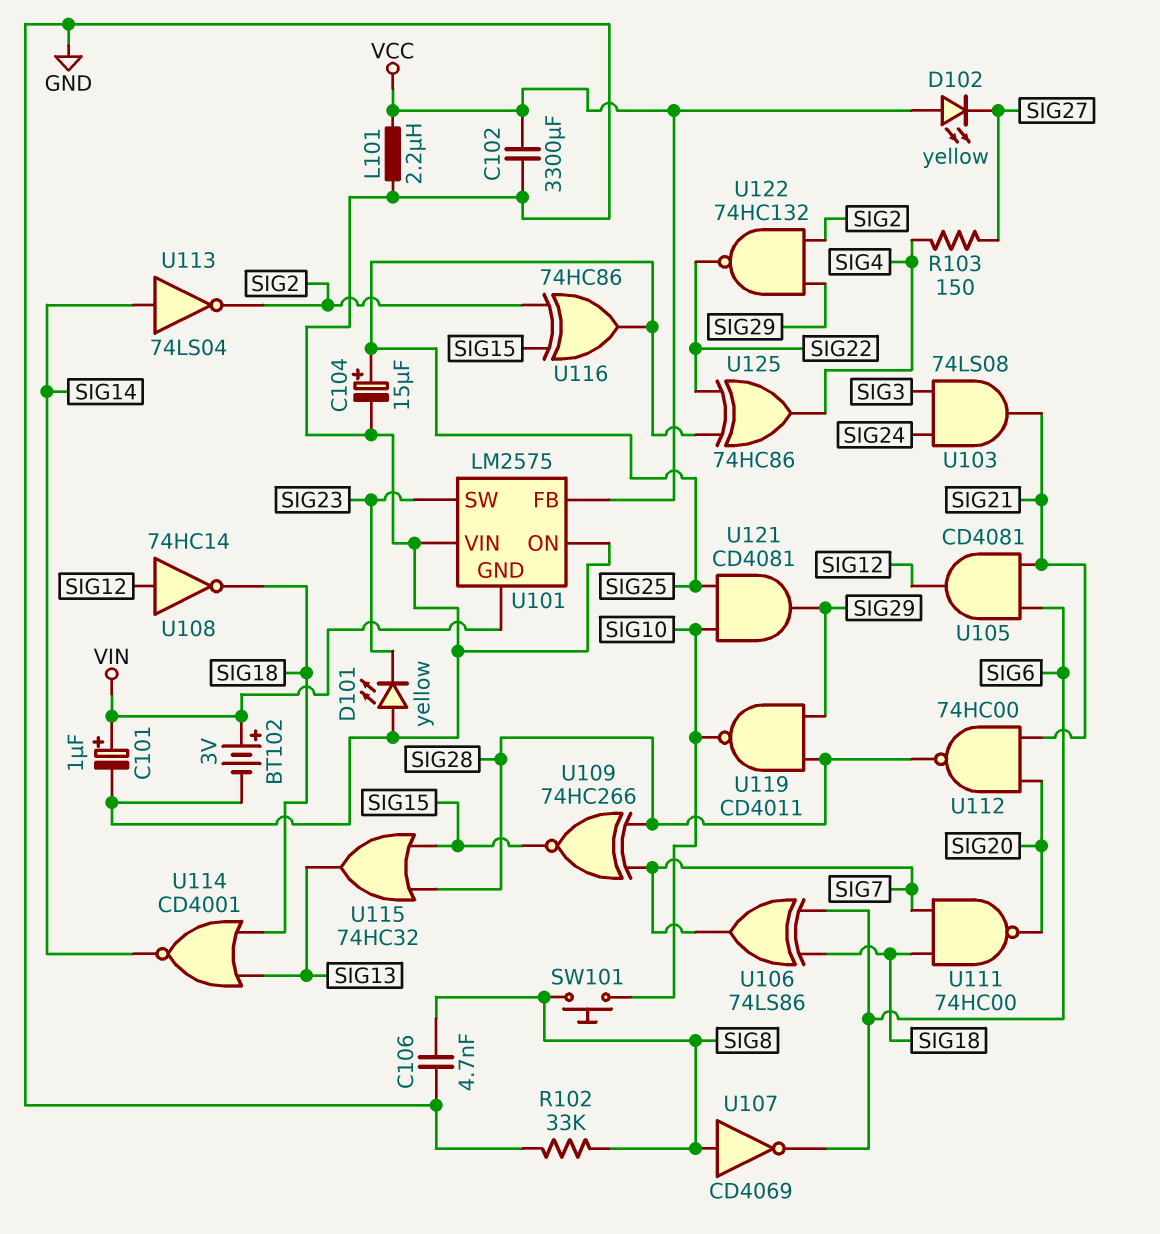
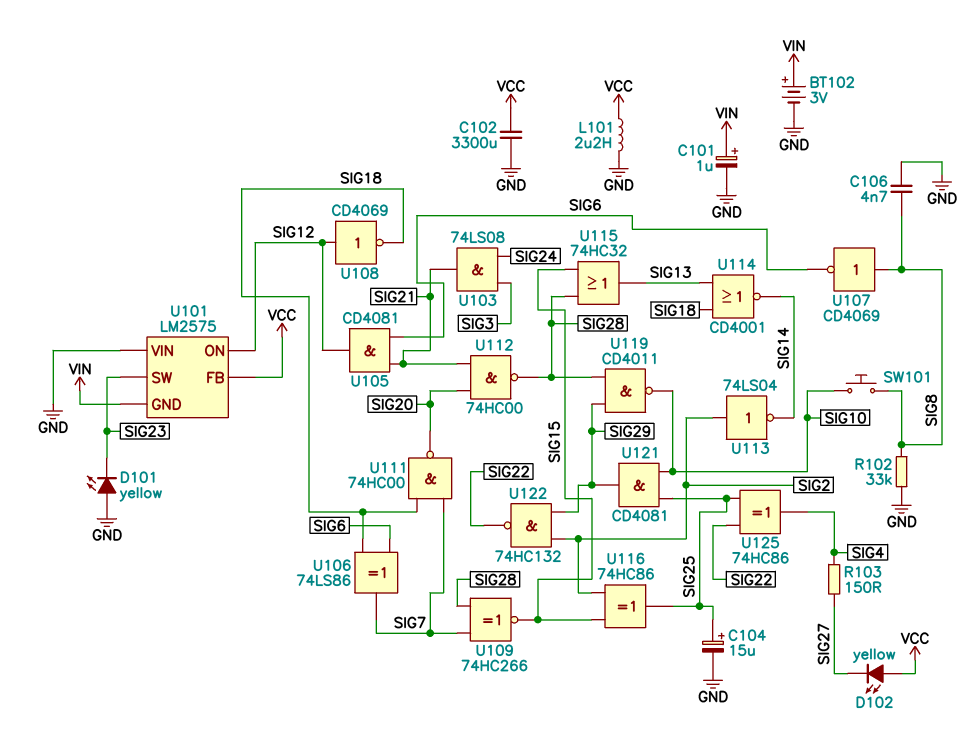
U101 pin ON: GND -> SIG12
U108: NOT 74HC14 (in SIG12, out SIG18) -> NOT CD4069 (in SIG12, out SIG18)
U113: NOT 74LS04 (in SIG14, out SIG2) -> NOT 74LS04 (in SIG2, out SIG14)

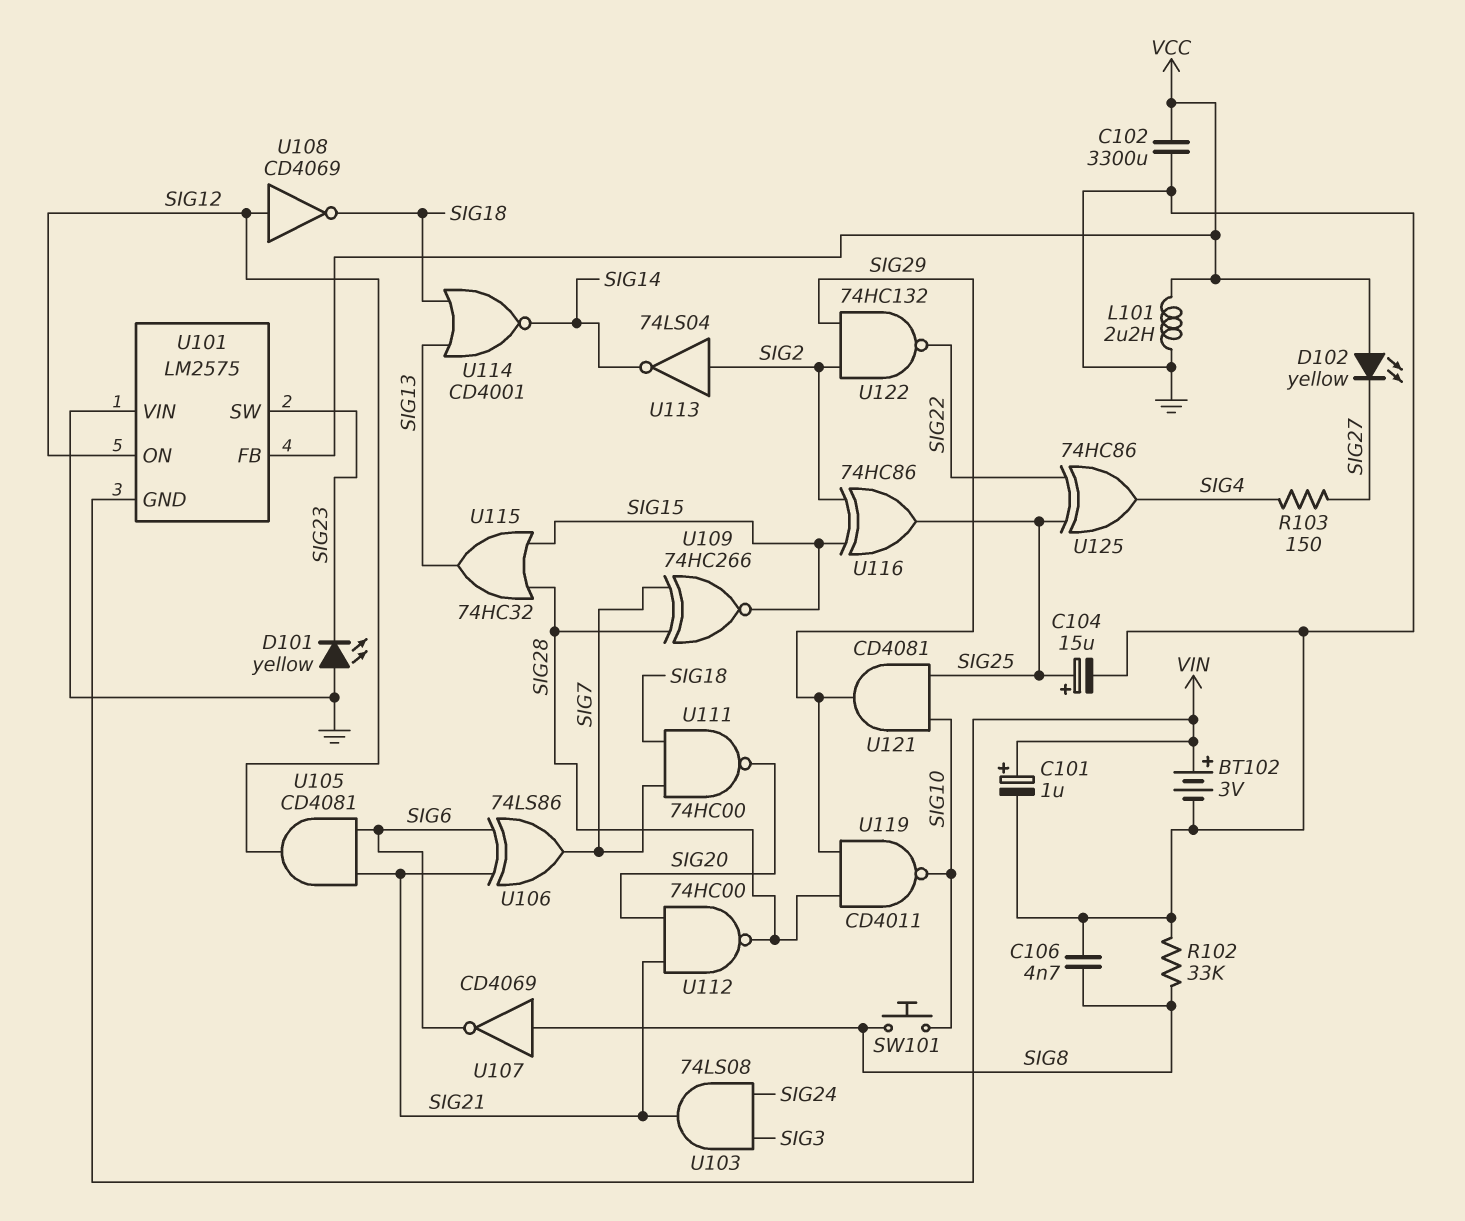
U106: XOR 74LS86 (in SIG6, in SIG18, out SIG7) -> XOR 74LS86 (in SIG6, in SIG21, out SIG7)

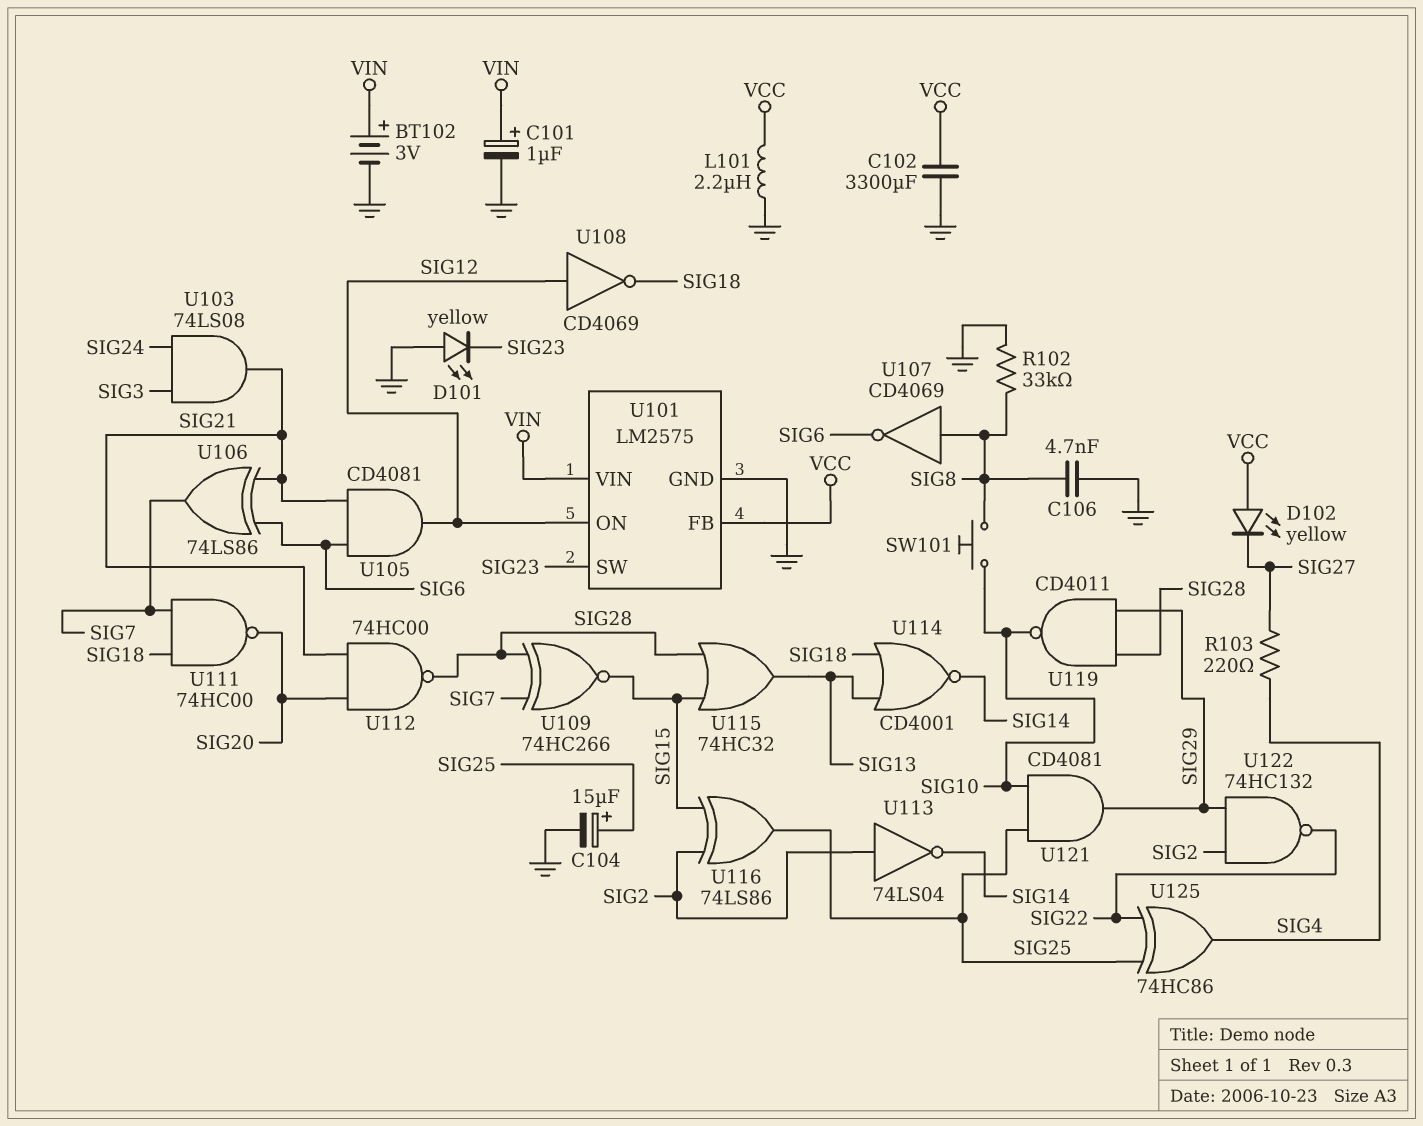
R103: 150 (SIG4, SIG27) -> 220 (SIG4, SIG27)
U101 pin GND: VIN -> GND
U101 pin VIN: GND -> VIN
U116: XOR 74HC86 (in SIG2, in SIG15, out SIG25) -> XOR 74LS86 (in SIG2, in SIG15, out SIG25)

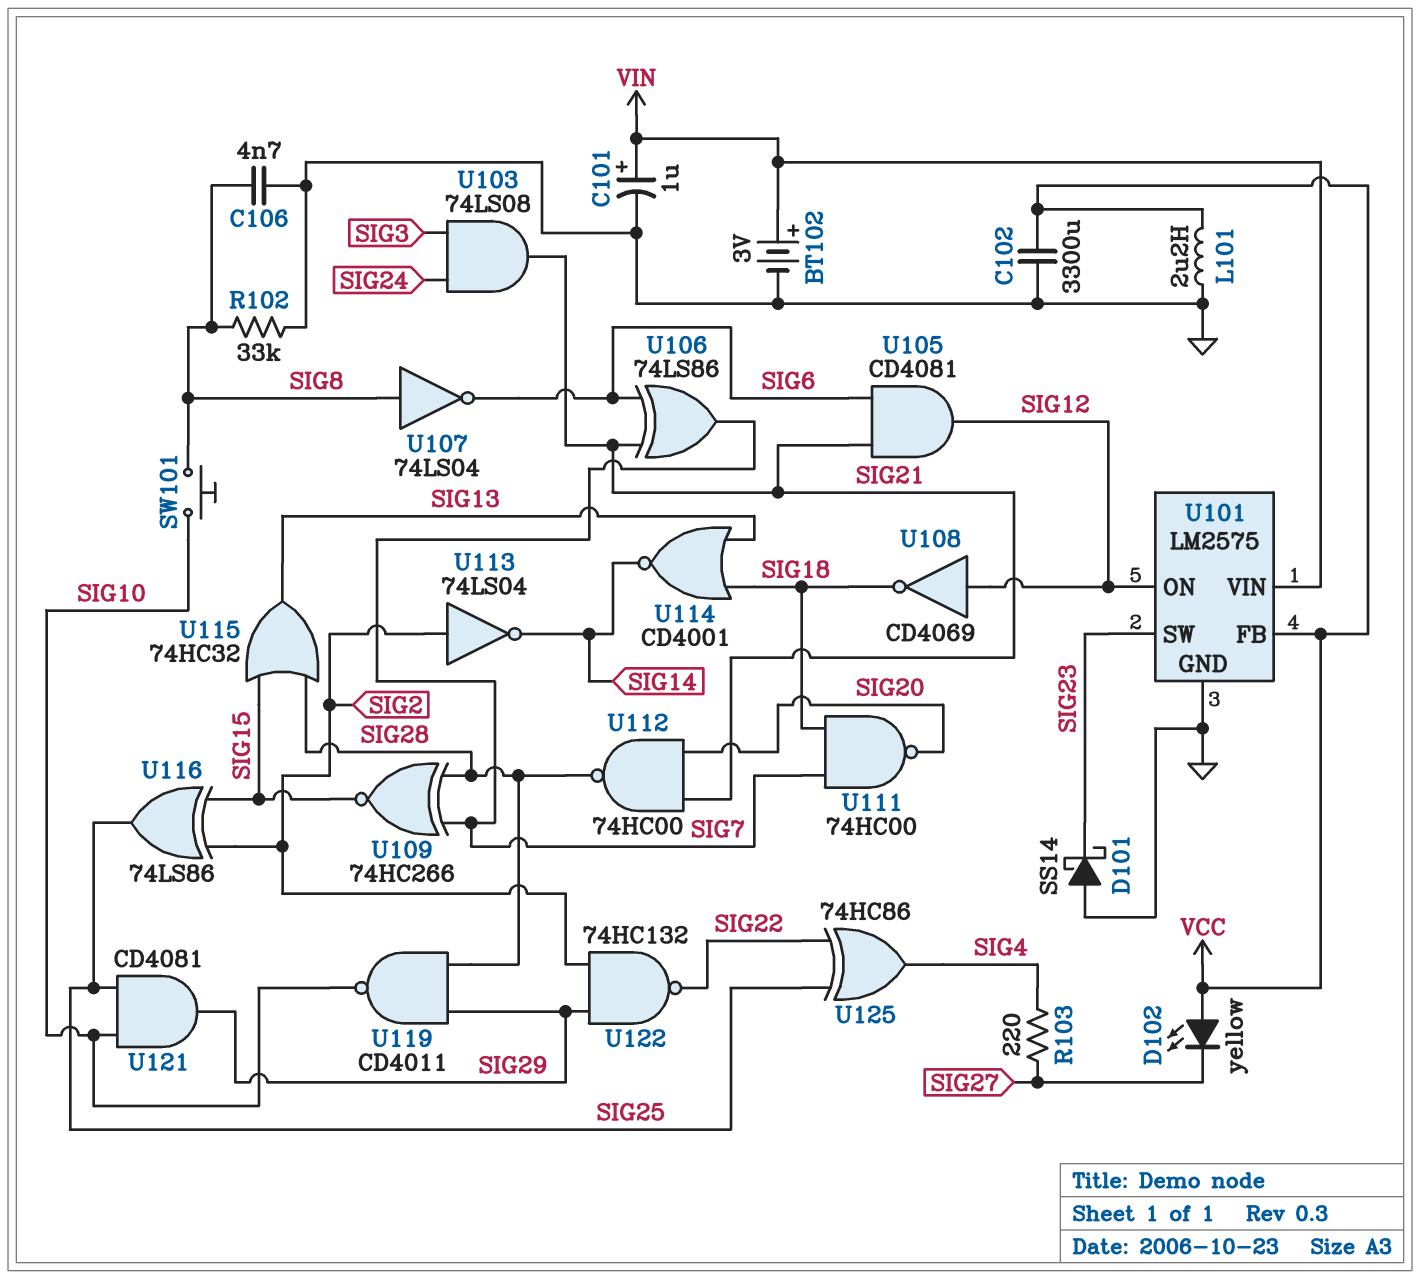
C104: 15uF (plus SIG25, minus GND) -> none
D101: LED yellow (A GND, K SIG23) -> schottky SS14 (A GND, K SIG23)
U107: NOT CD4069 (in SIG8, out SIG6) -> NOT 74LS04 (in SIG8, out SIG6)

